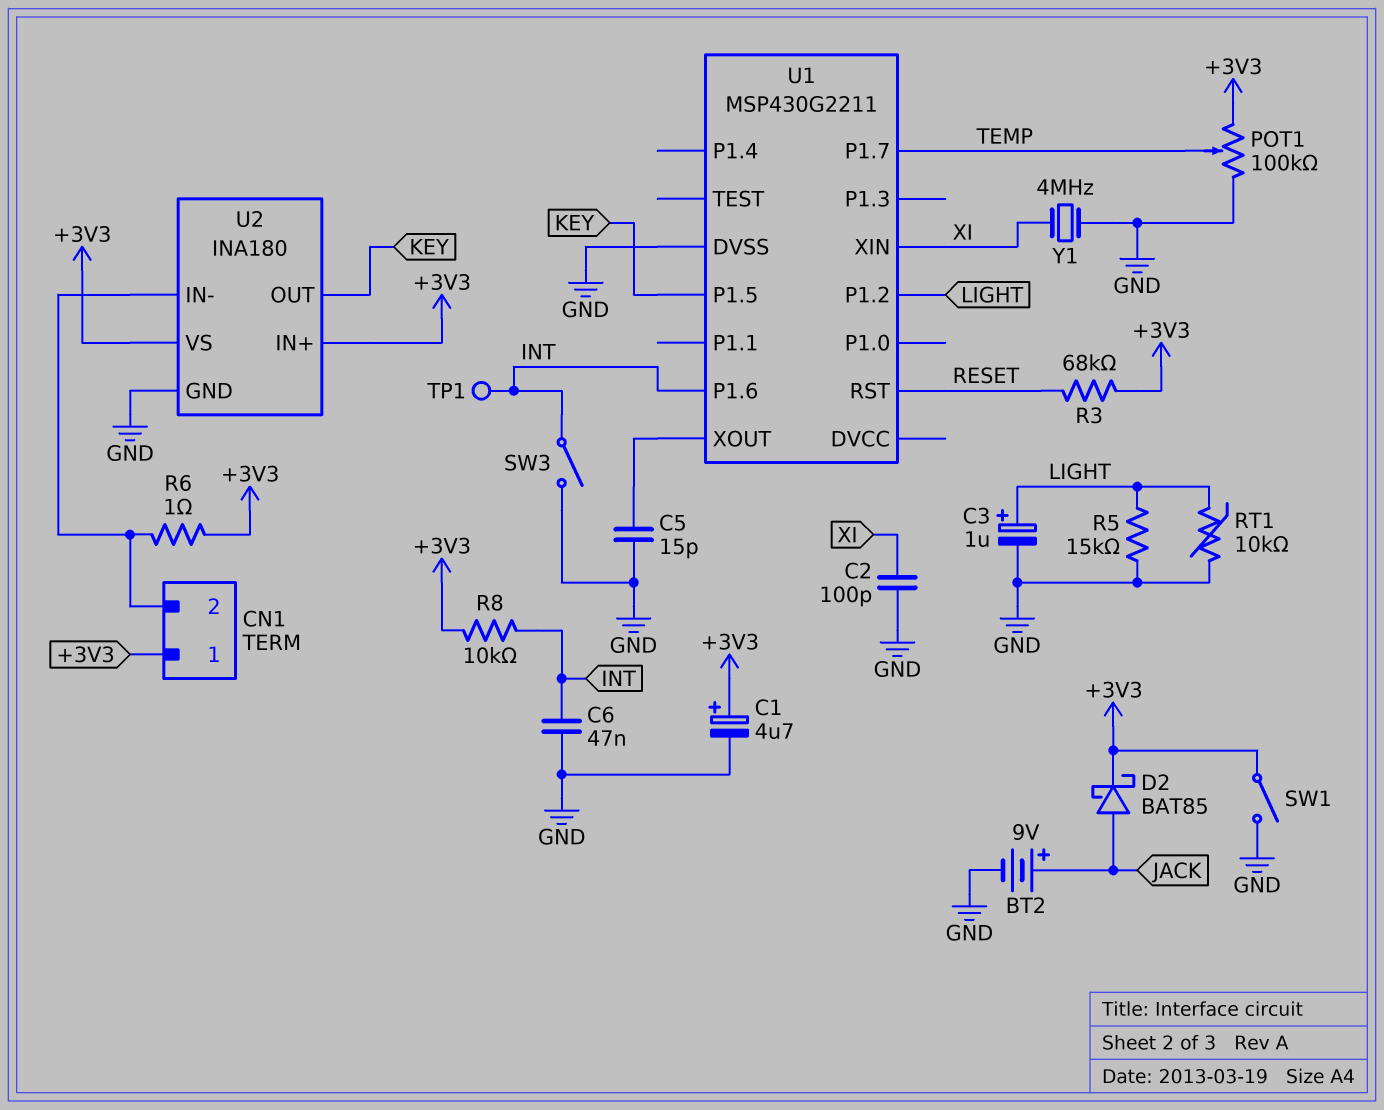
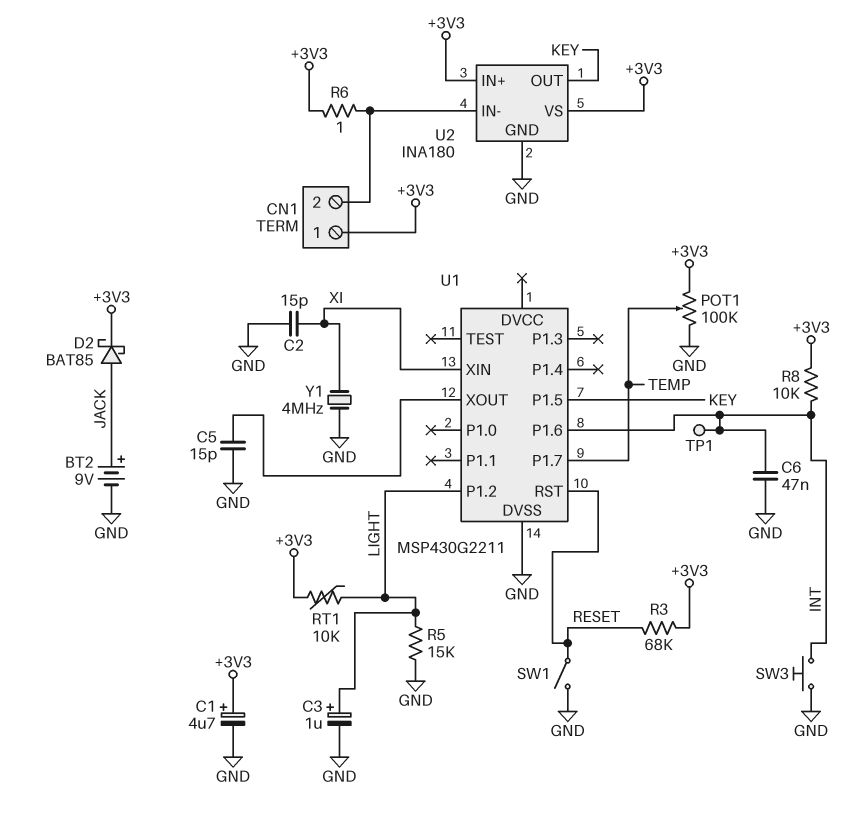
C2: 100pF (GND, XI) -> 15pF (GND, XI)
RT1: 10k (GND, LIGHT) -> 10k (+3V3, LIGHT)
SW1: switch (+3V3, GND) -> switch (GND, RESET)
SW3: switch (GND, INT) -> button (GND, INT)

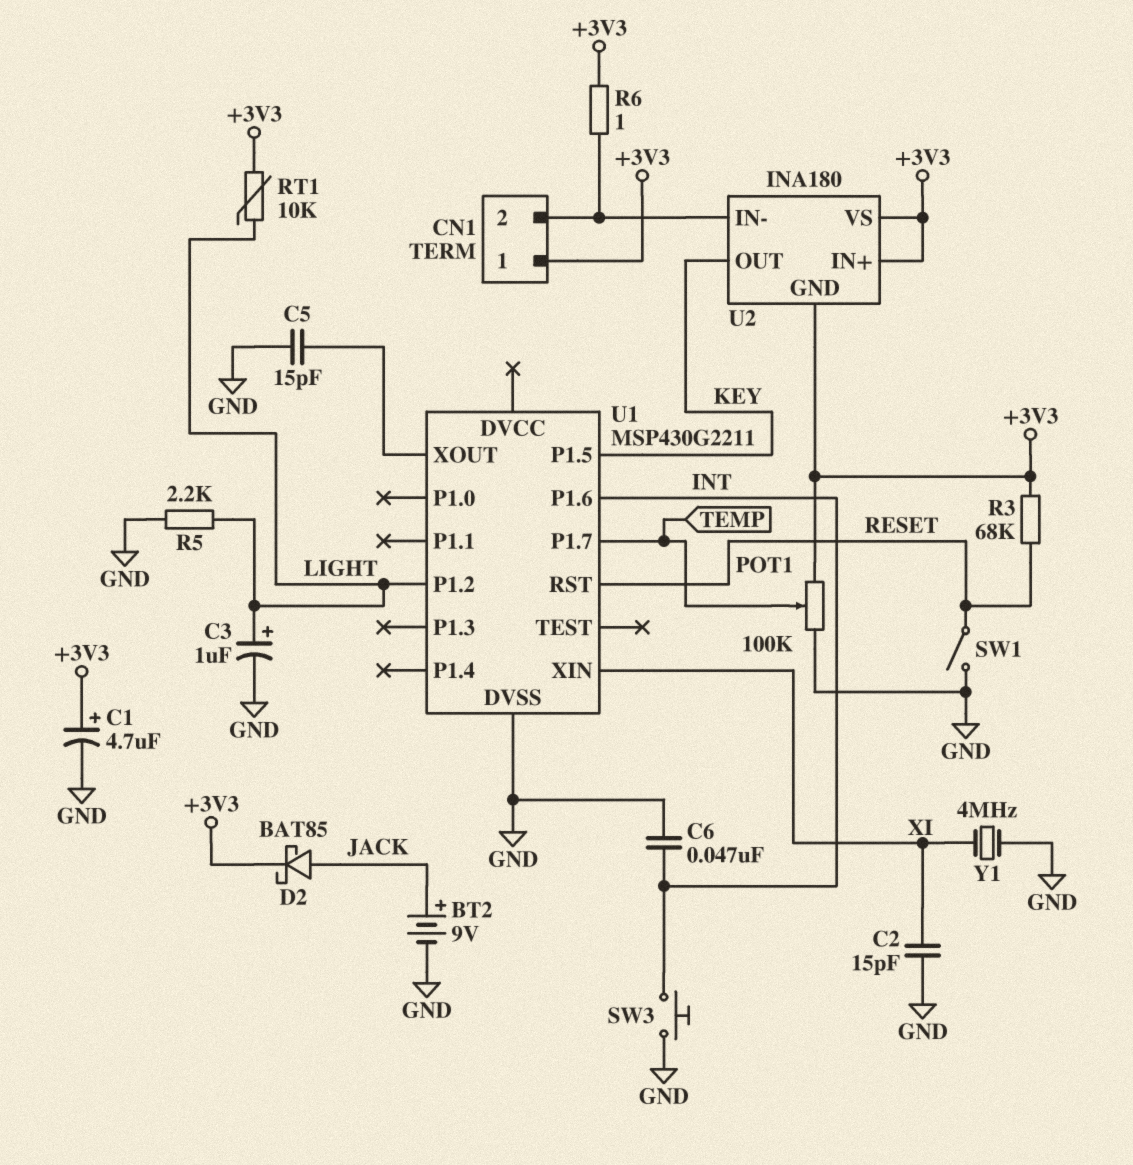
R5: 15k (GND, LIGHT) -> 2.2k (GND, LIGHT)
R8: 10k (+3V3, INT) -> none
TP1: test point (INT) -> none
U2 pin GND: GND -> +3V3

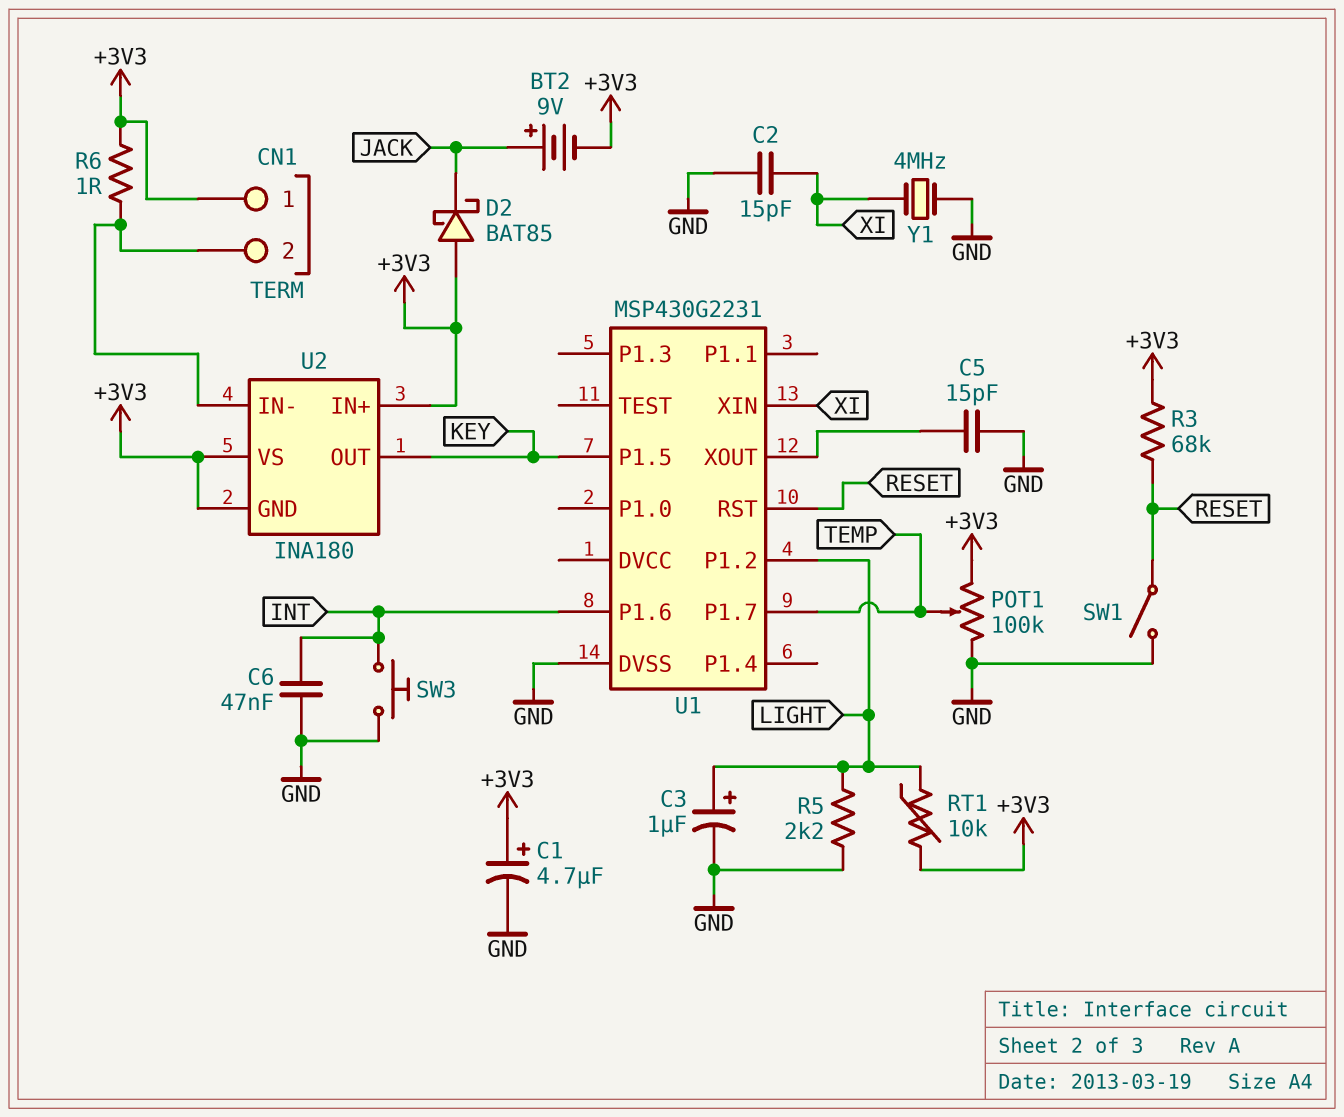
BT2: 9V (plus JACK, minus GND) -> 9V (plus JACK, minus +3V3)
D2: schottky BAT85 (A JACK, K +3V3) -> schottky BAT85 (A +3V3, K JACK)
U1: MSP430G2211 -> MSP430G2231

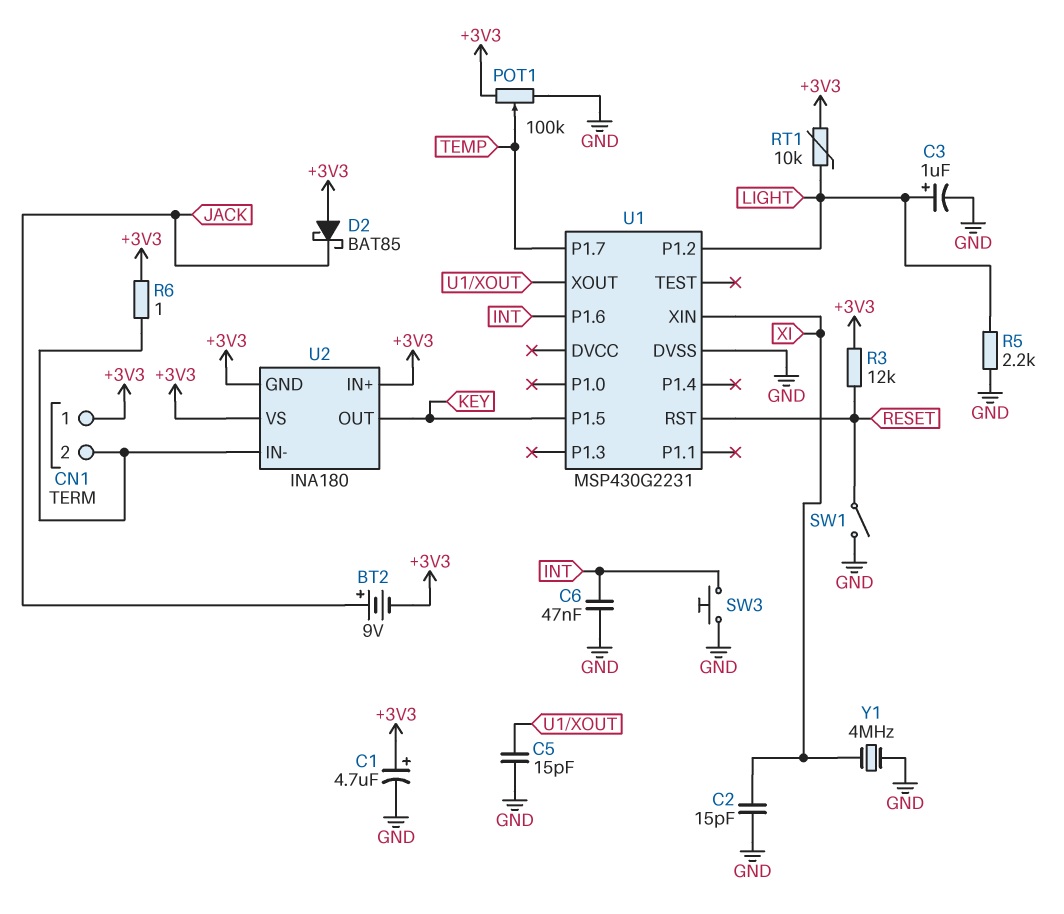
R3: 68k (+3V3, RESET) -> 12k (+3V3, RESET)

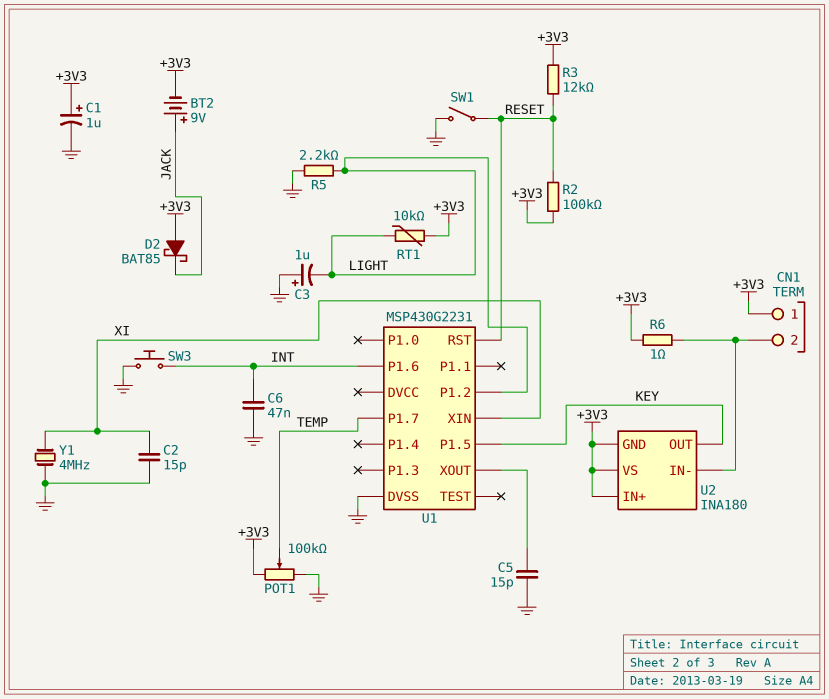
C1: 4.7uF (plus +3V3, minus GND) -> 1uF (plus +3V3, minus GND)
C3: 1uF (plus LIGHT, minus GND) -> 1uF (plus GND, minus LIGHT)
R2: none -> 100k (+3V3, RESET)

